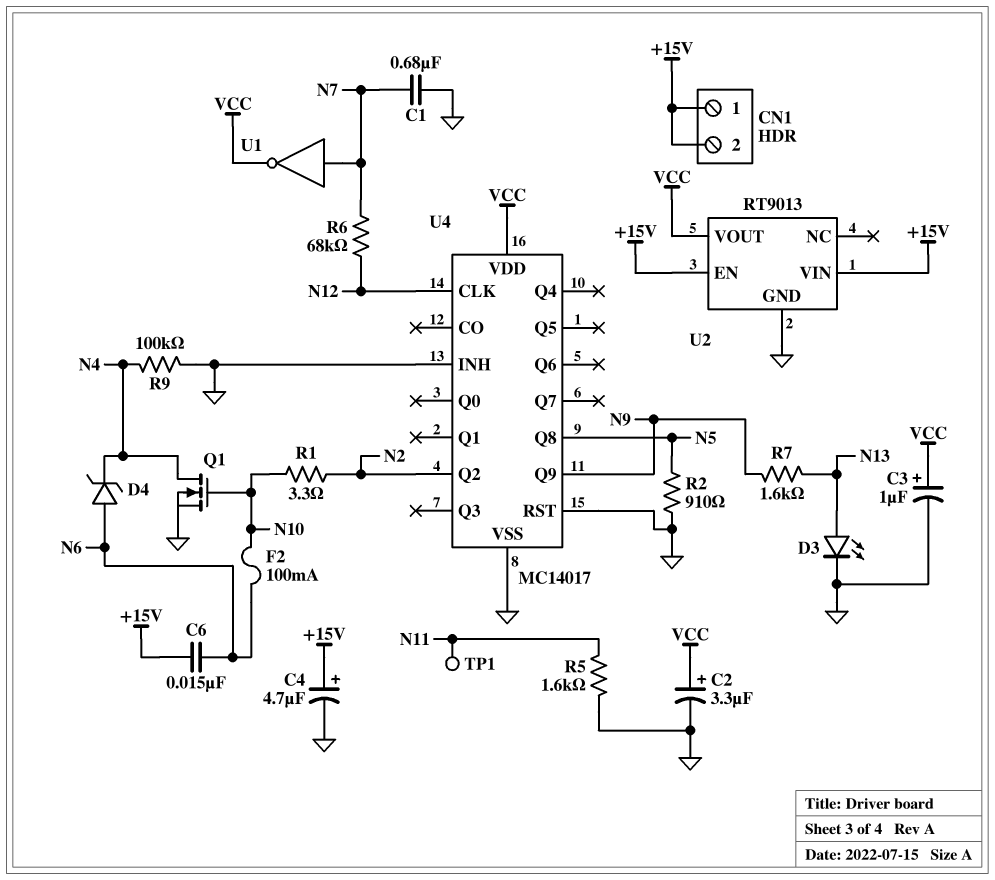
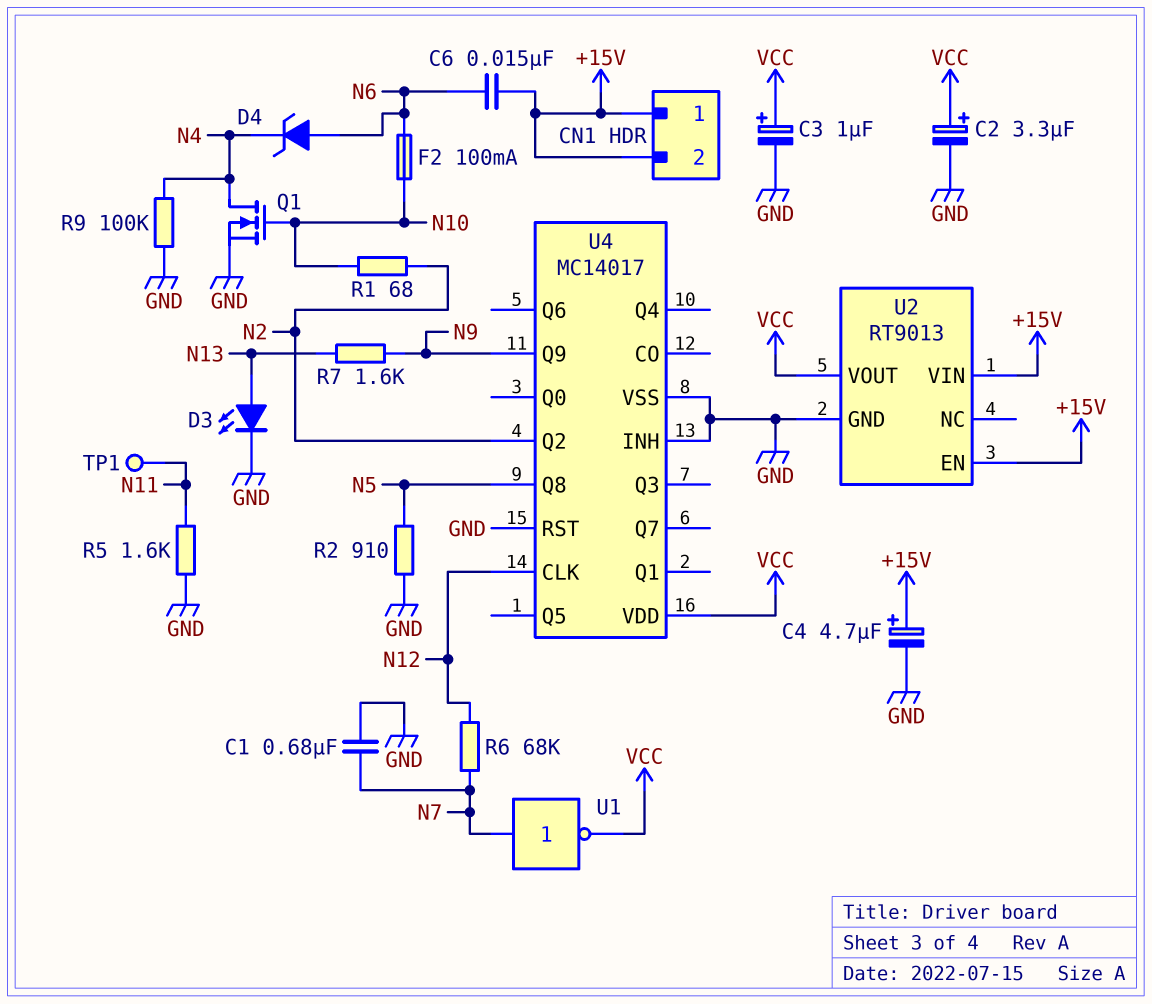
R1: 3.3 (N2, N10) -> 68 (N2, N10)

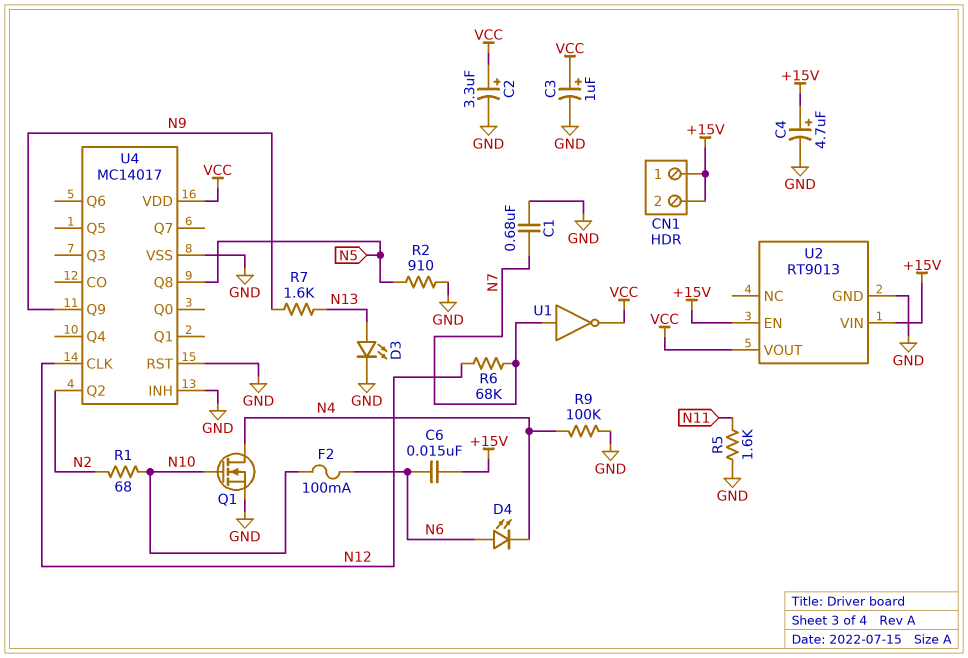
D4: zener (A N6, K N4) -> LED (A N6, K N4)
TP1: test point (N11) -> none

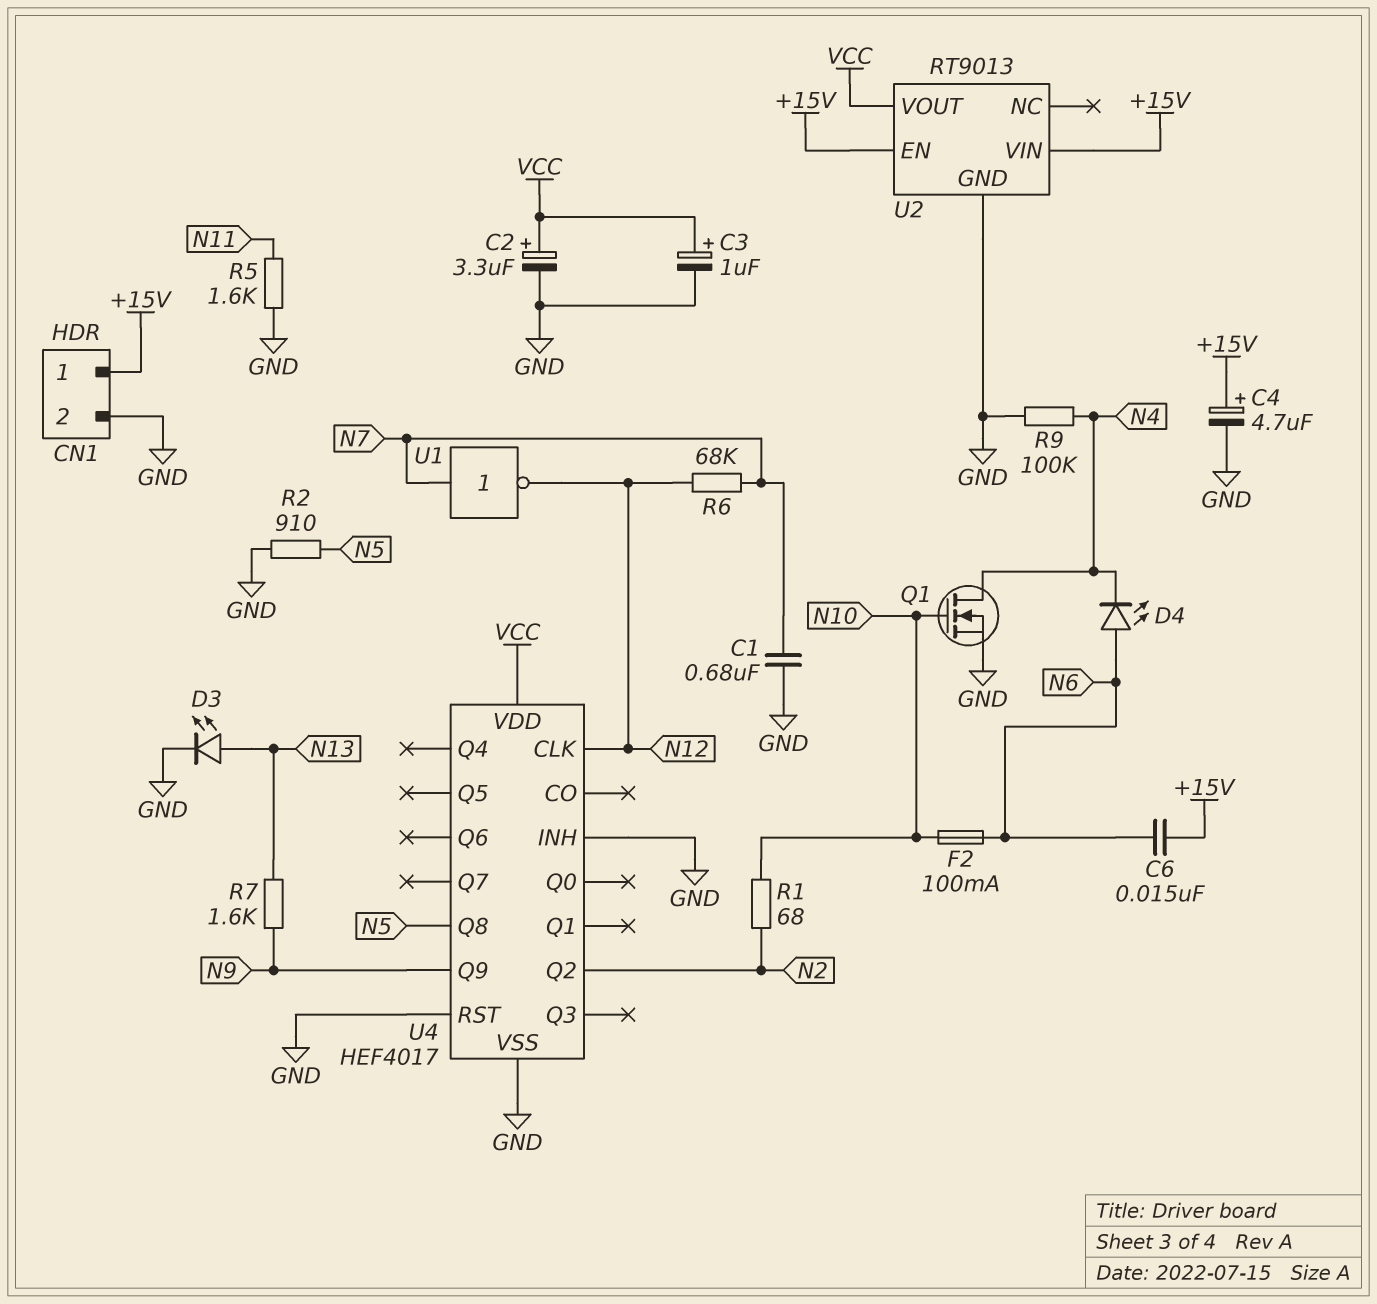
CN1 pin 2: +15V -> GND
U1: NOT (in N7, out VCC) -> NOT (in N7, out N12)
U4: MC14017 -> HEF4017

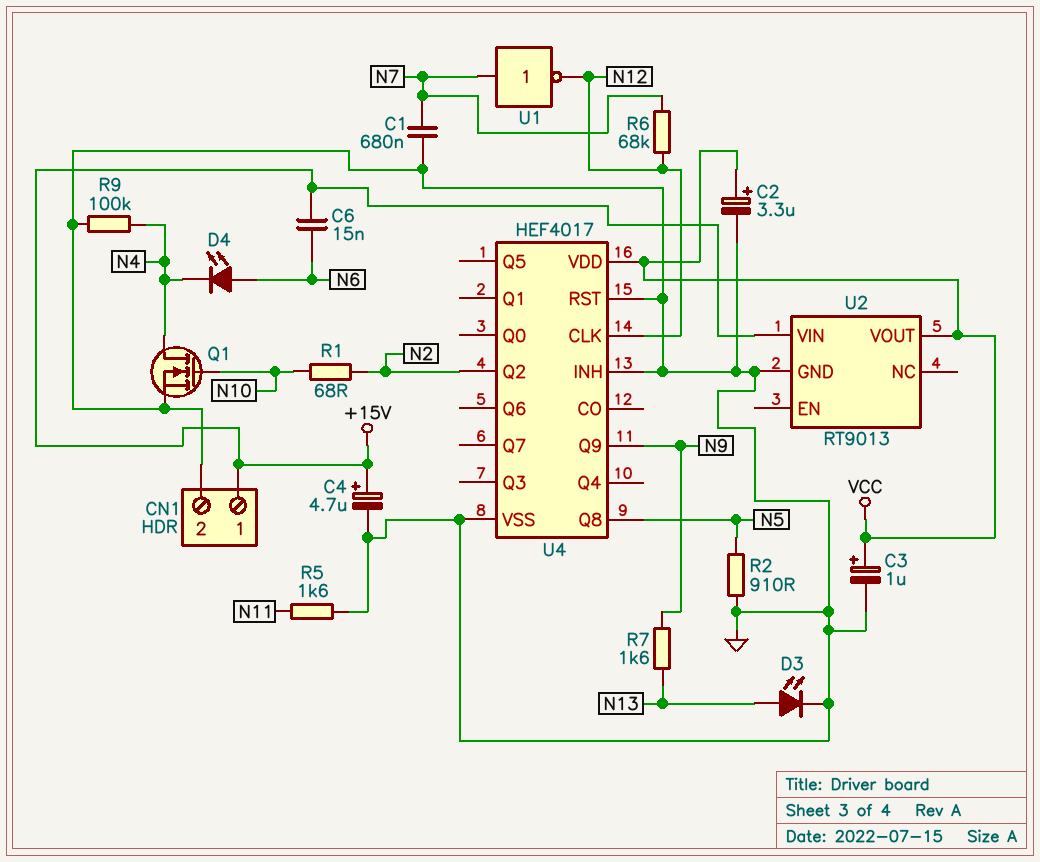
F2: 100mA (N6, N10) -> none
U2 pin EN: +15V -> none

